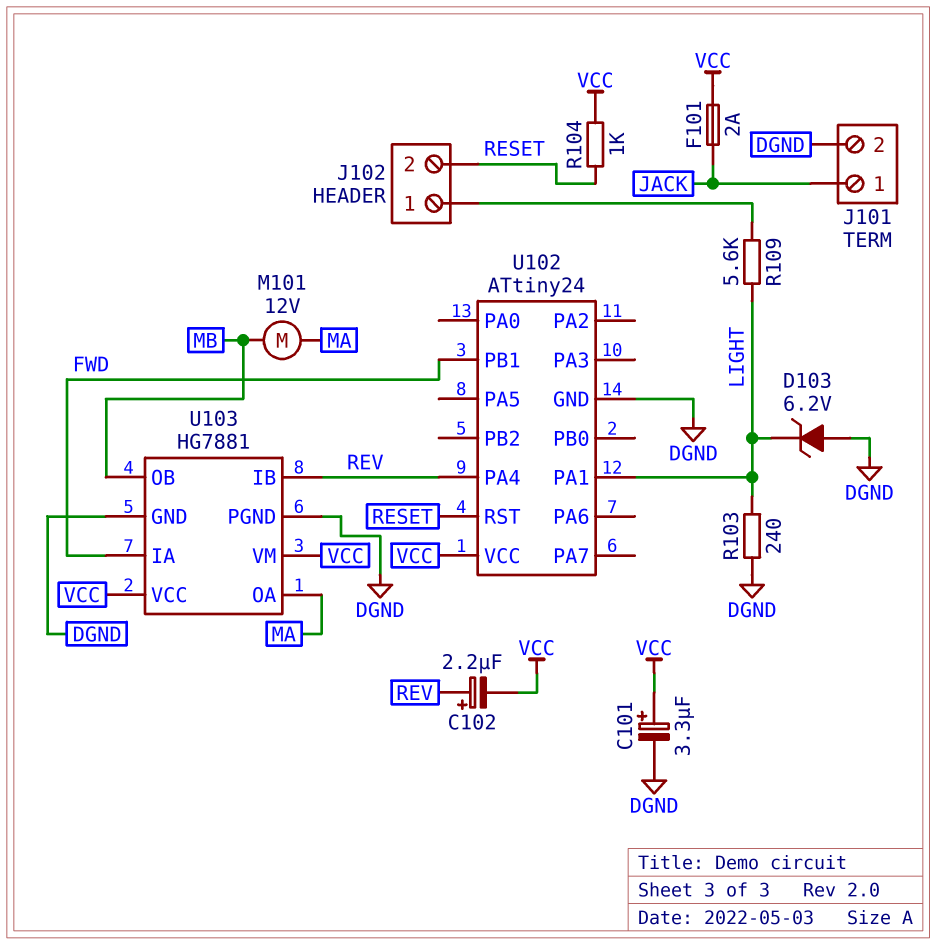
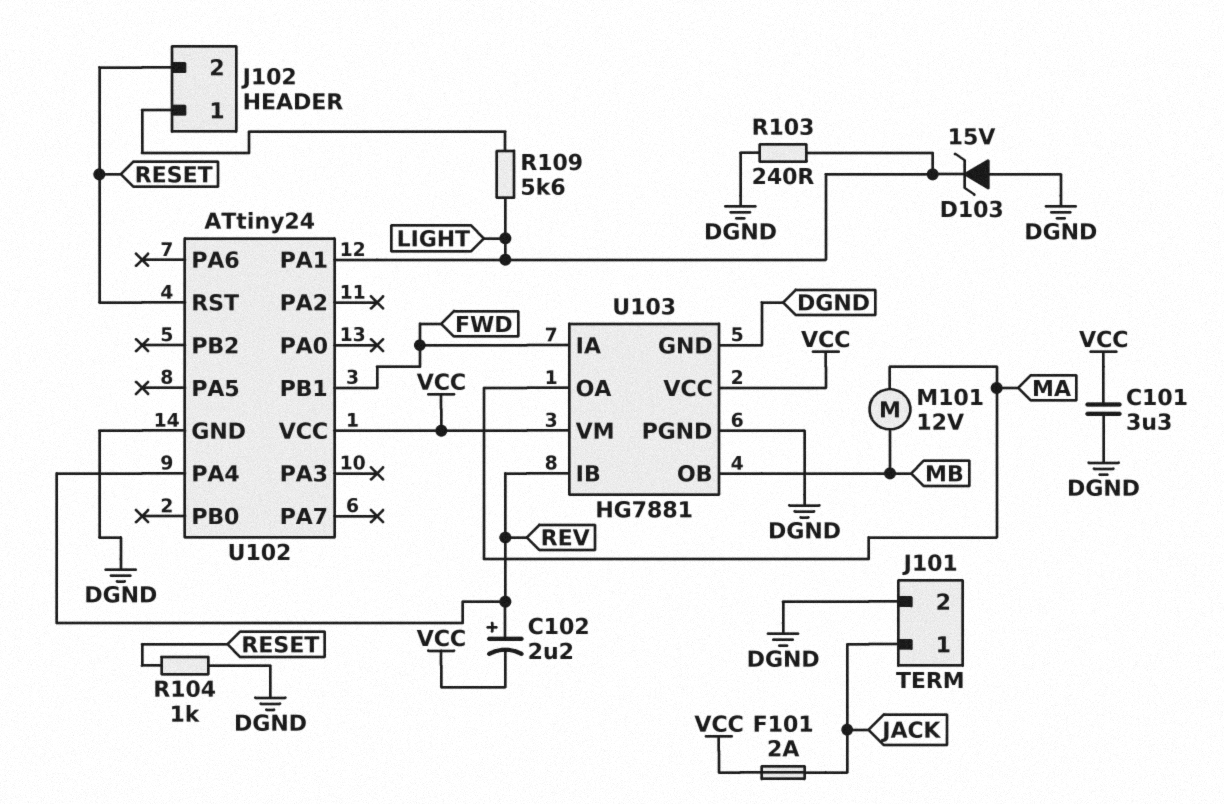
C101: 3.3uF (plus VCC, minus DGND) -> 3.3uF (DGND, VCC)
D103: zener 6.2V (A DGND, K LIGHT) -> zener 15V (A DGND, K LIGHT)
R104: 1k (RESET, VCC) -> 1k (DGND, RESET)

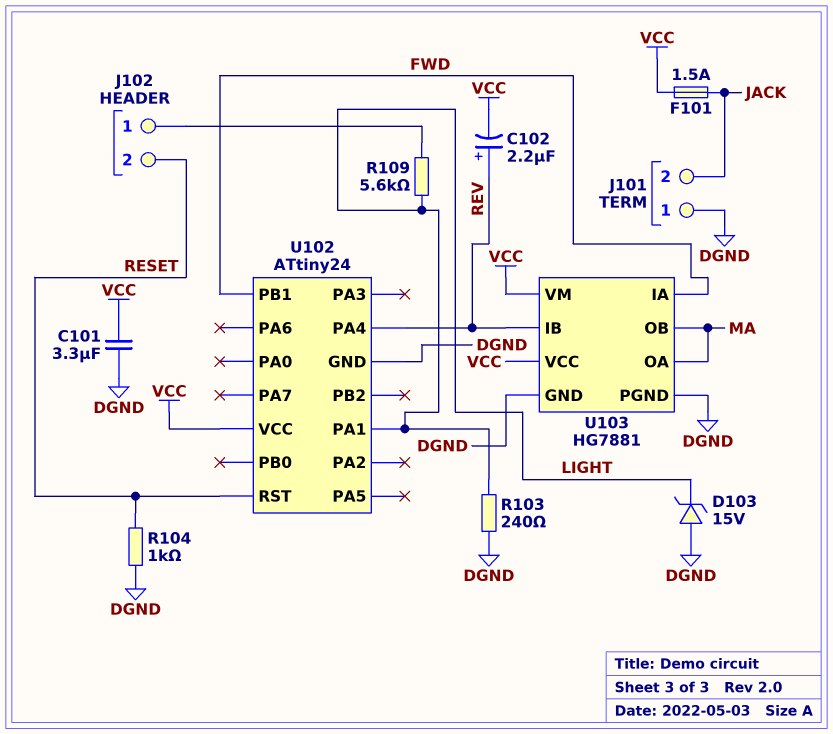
F101: 2A (JACK, VCC) -> 1.5A (JACK, VCC)
J101 pin 1: JACK -> DGND
J101 pin 2: DGND -> JACK
M101: motor 12V (MA, MB) -> none
U103 pin OB: MB -> MA

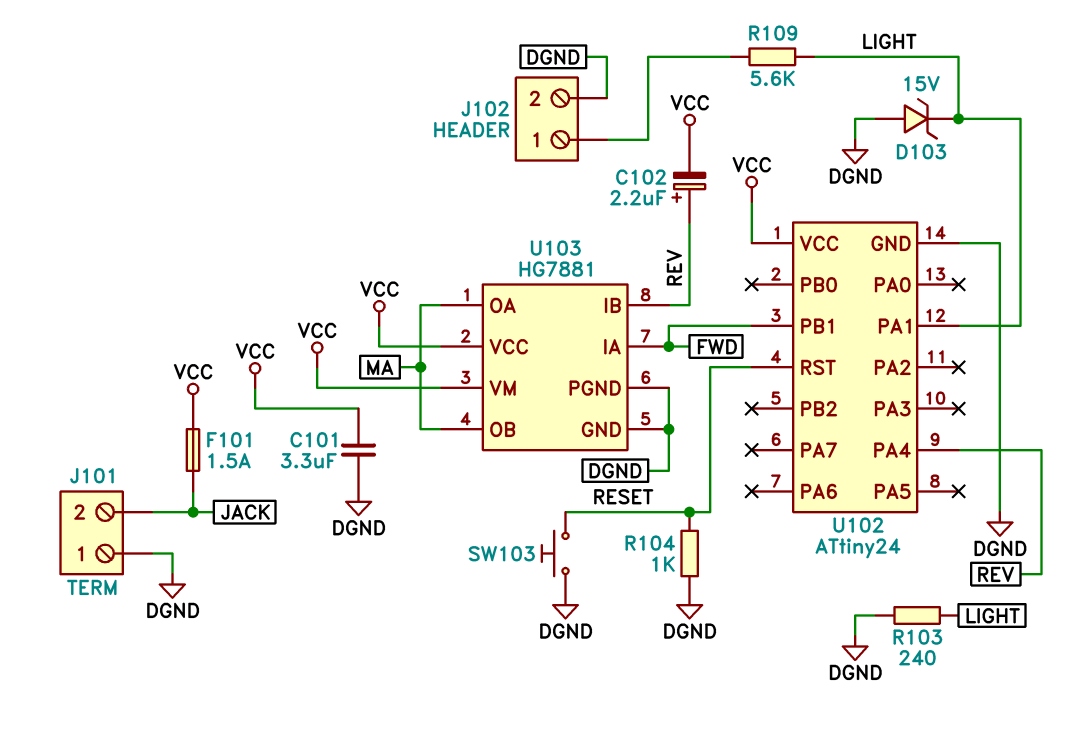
J102 pin 2: RESET -> DGND
SW103: none -> button (DGND, RESET)

